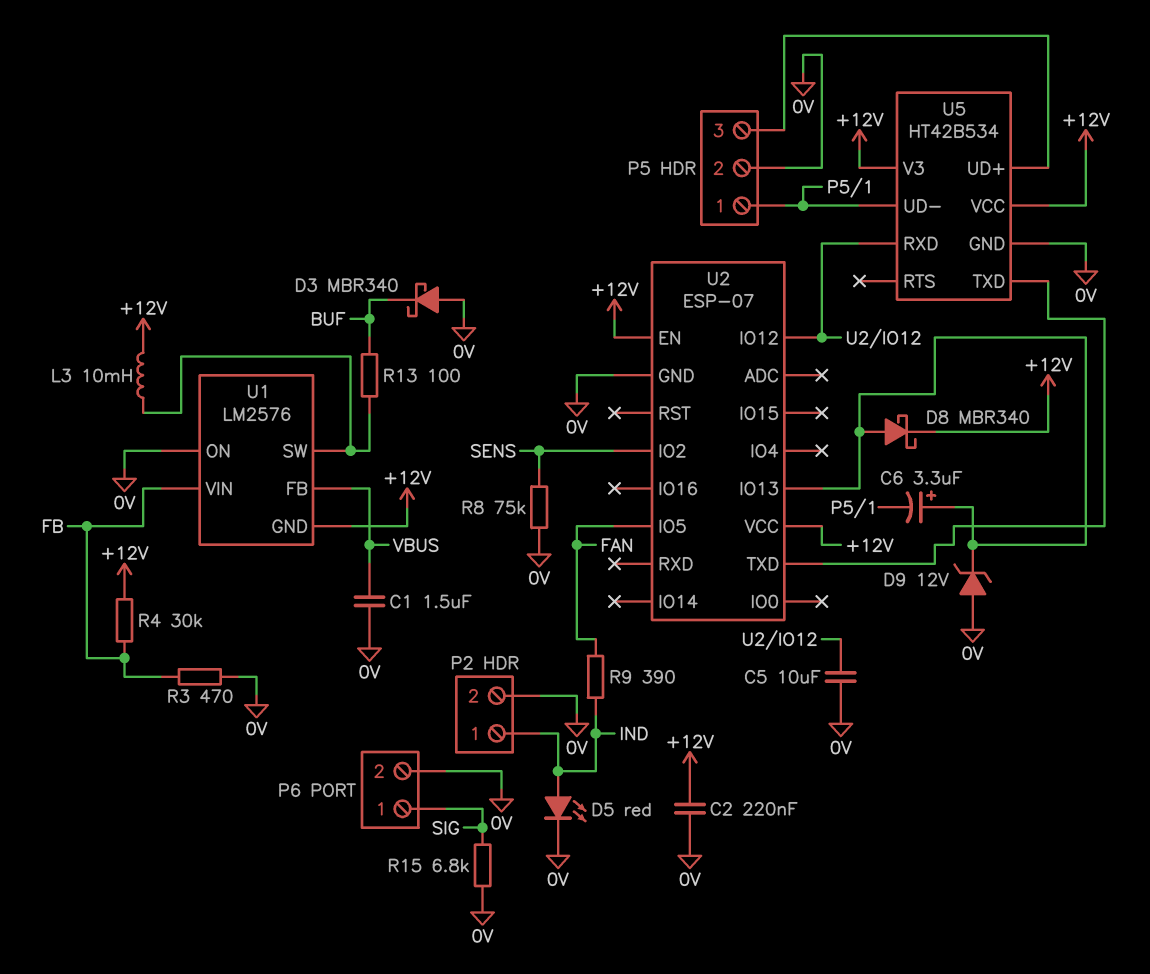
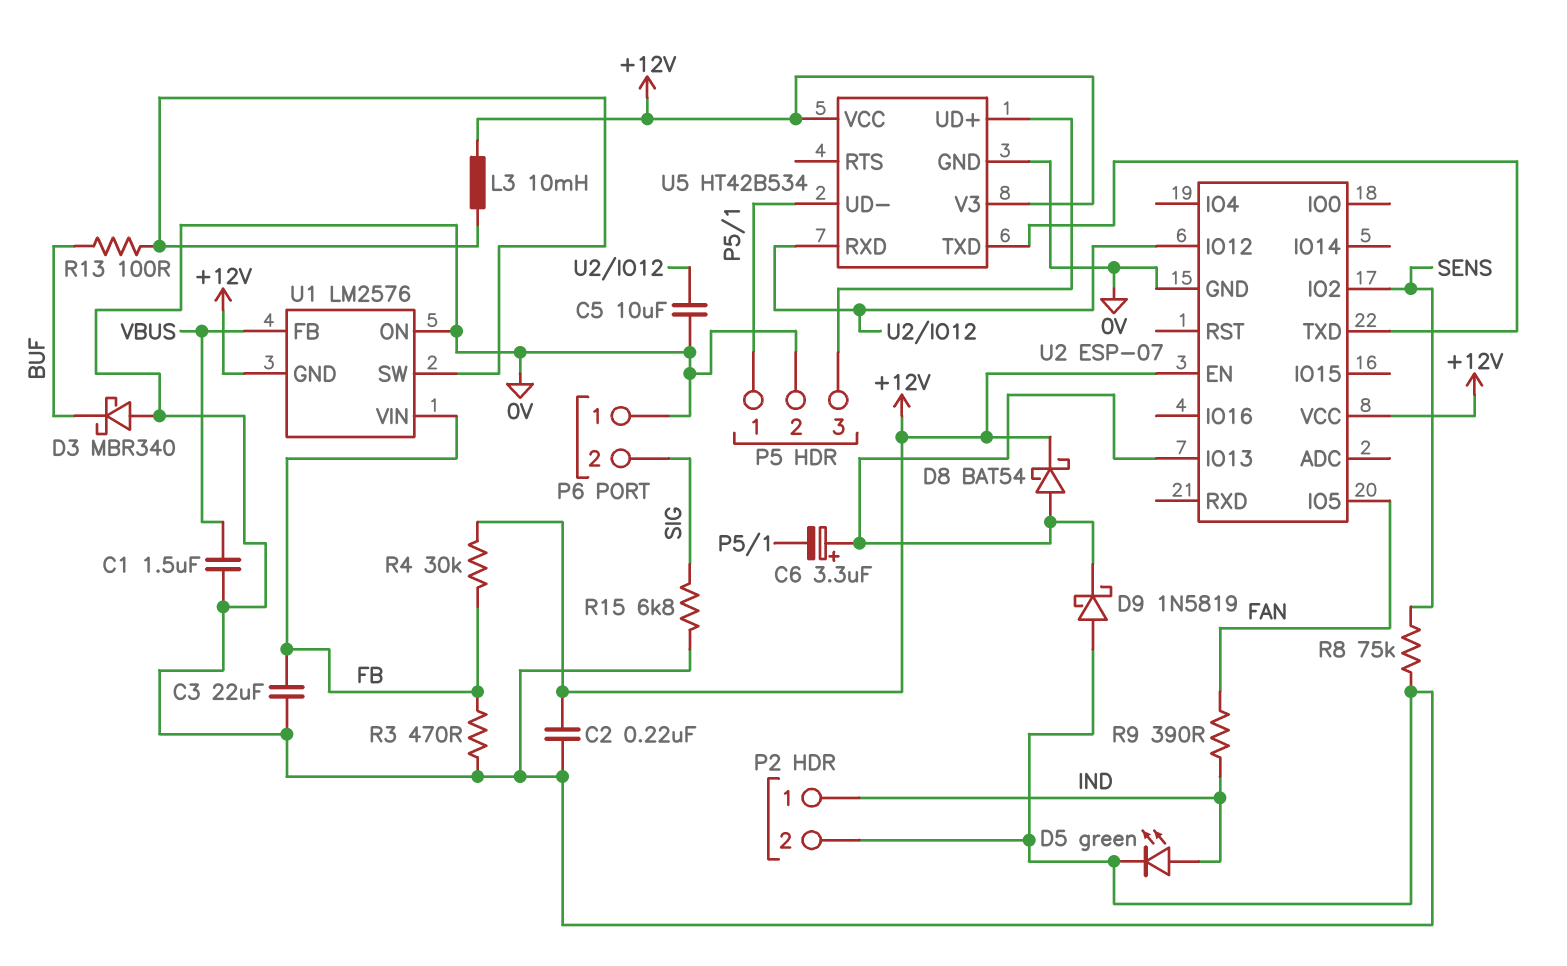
C3: none -> 22uF (0V, FB)
D5: LED red (A IND, K 0V) -> LED green (A IND, K 0V)
D8: schottky MBR340 (A U2/IO13, K +12V) -> schottky BAT54 (A U2/IO13, K +12V)
D9: zener 12V (A 0V, K U2/IO13) -> schottky 1N5819 (A 0V, K U2/IO13)
P6 pin 1: SIG -> 0V
P6 pin 2: 0V -> SIG

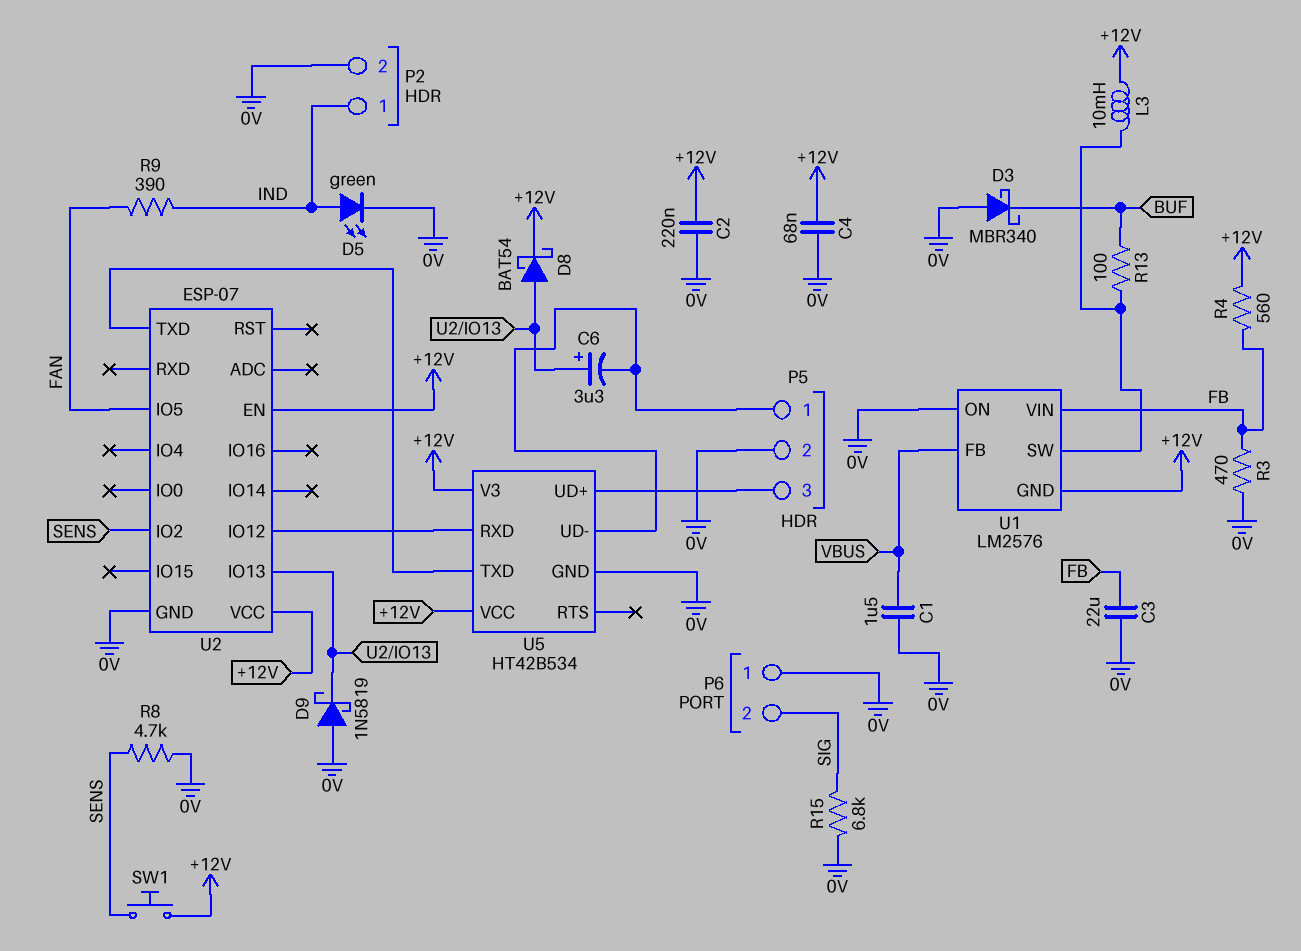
C4: none -> 68nF (+12V, 0V)
C5: 10uF (0V, U2/IO12) -> none
R4: 30k (+12V, FB) -> 560 (+12V, FB)
R8: 75k (0V, SENS) -> 4.7k (0V, SENS)
SW1: none -> button (+12V, SENS)

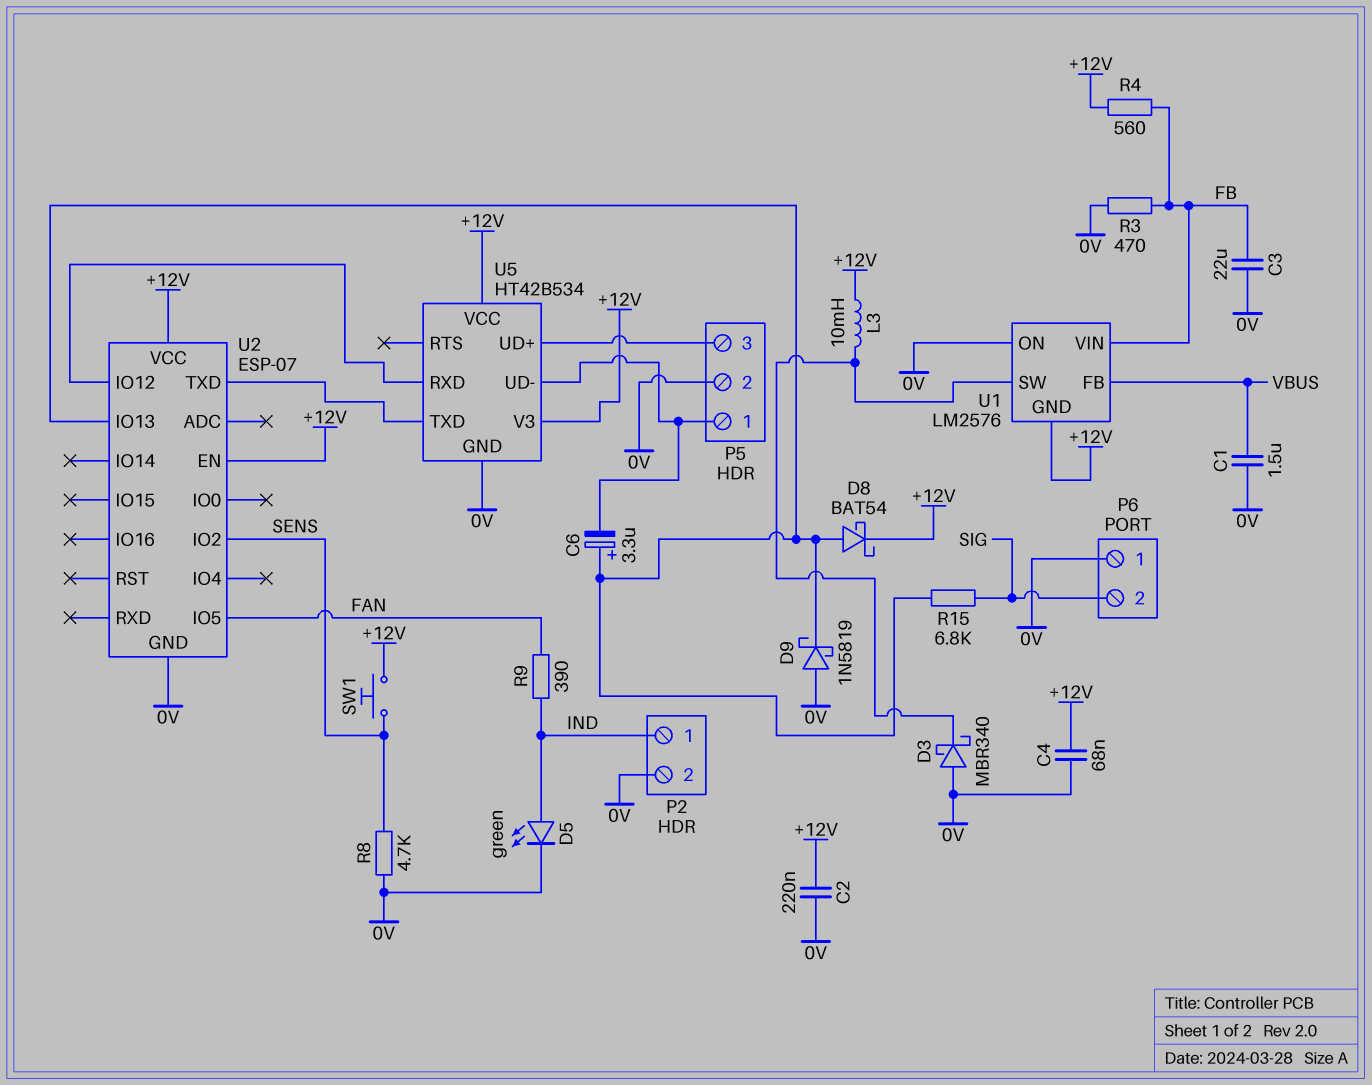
D3: schottky MBR340 (A 0V, K BUF) -> schottky MBR340 (A 0V, K U1/SW)
R13: 100 (BUF, U1/SW) -> none
R15: 6.8k (0V, SIG) -> 6.8k (SIG, U2/IO13)

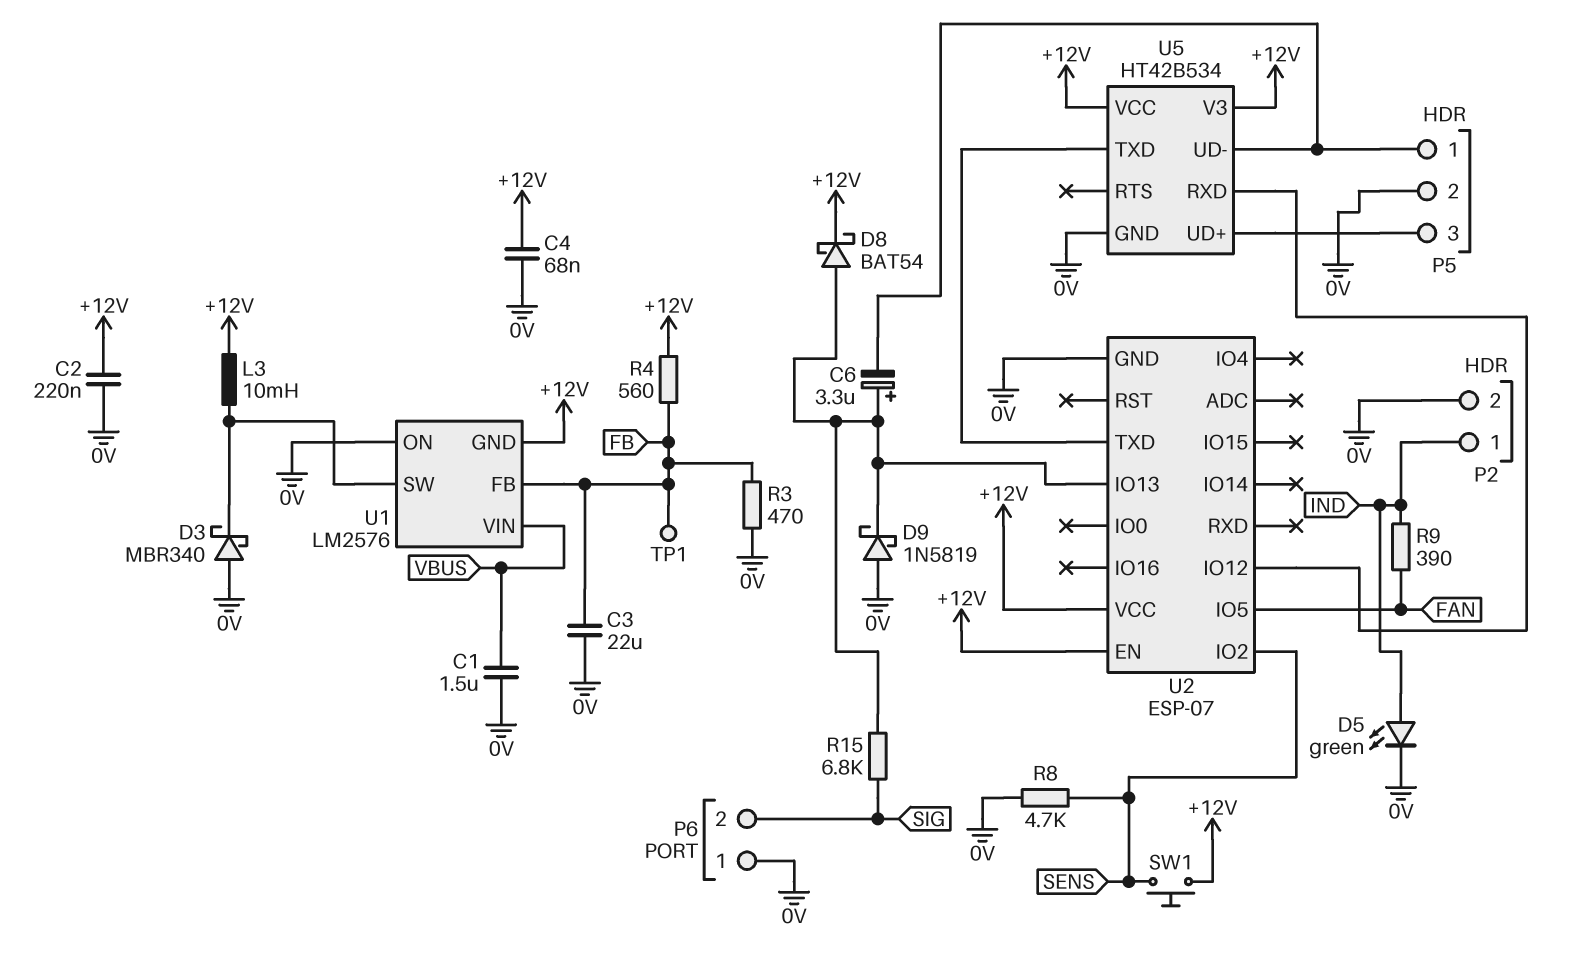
TP1: none -> test point (FB)
U1 pin FB: VBUS -> FB
U1 pin VIN: FB -> VBUS

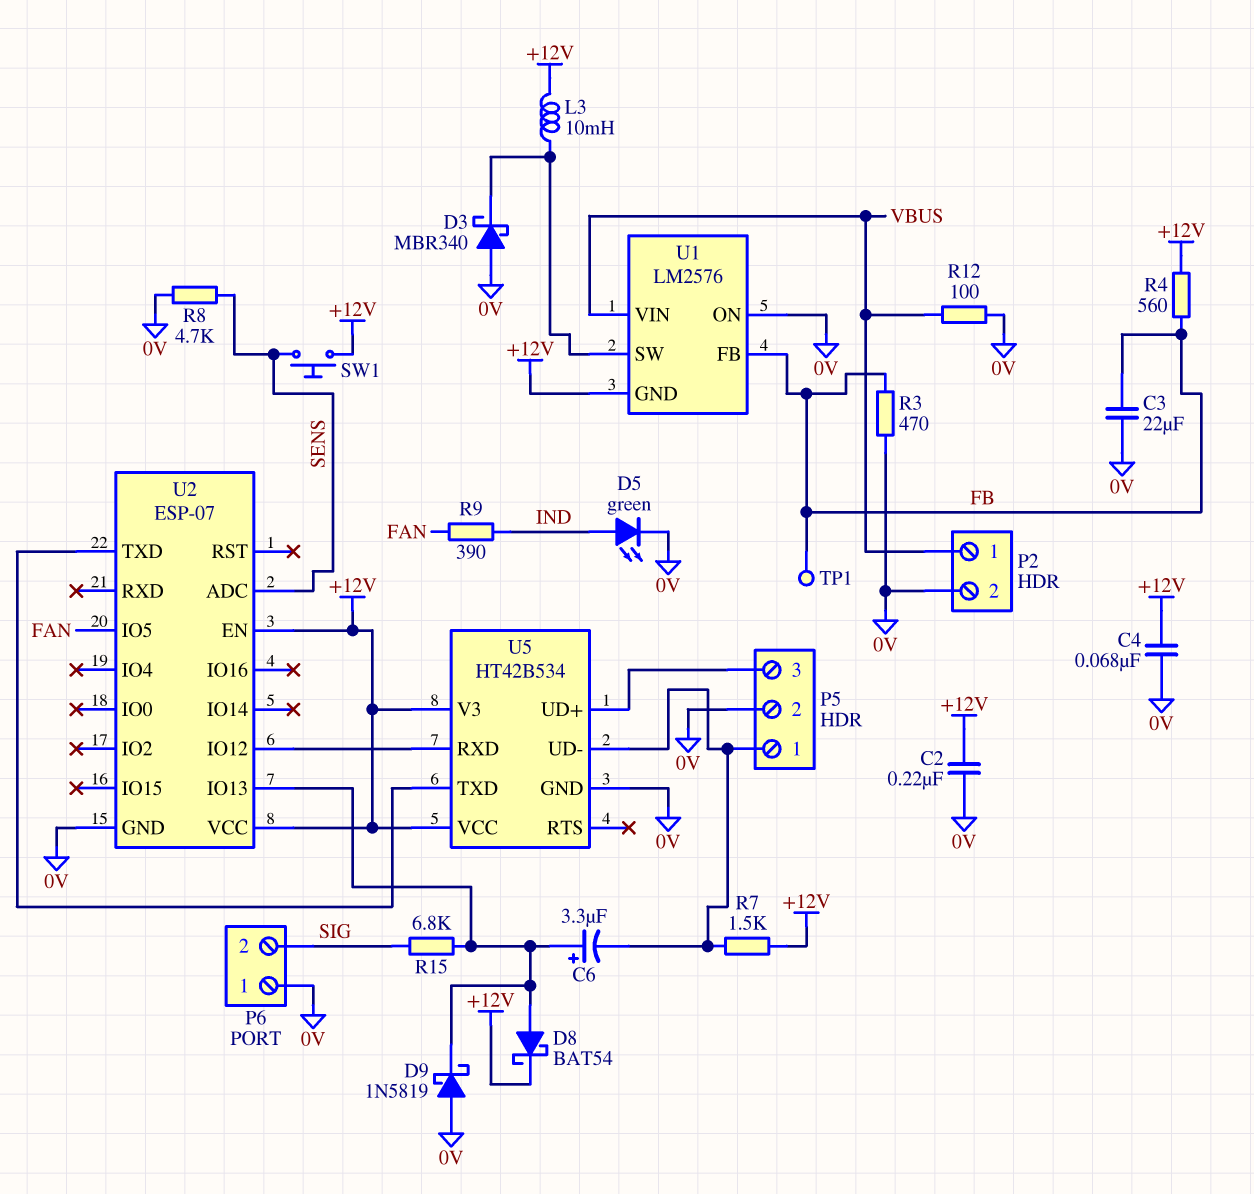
C1: 1.5uF (0V, VBUS) -> none
P2 pin 1: IND -> VBUS
R7: none -> 1.5k (+12V, P5/1)
R12: none -> 100 (0V, VBUS)
U2 pin ADC: none -> SENS
U2 pin IO2: SENS -> none

